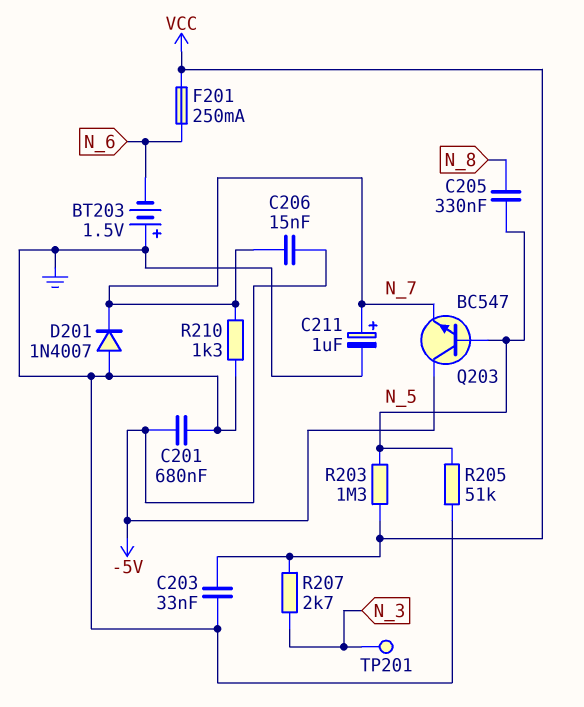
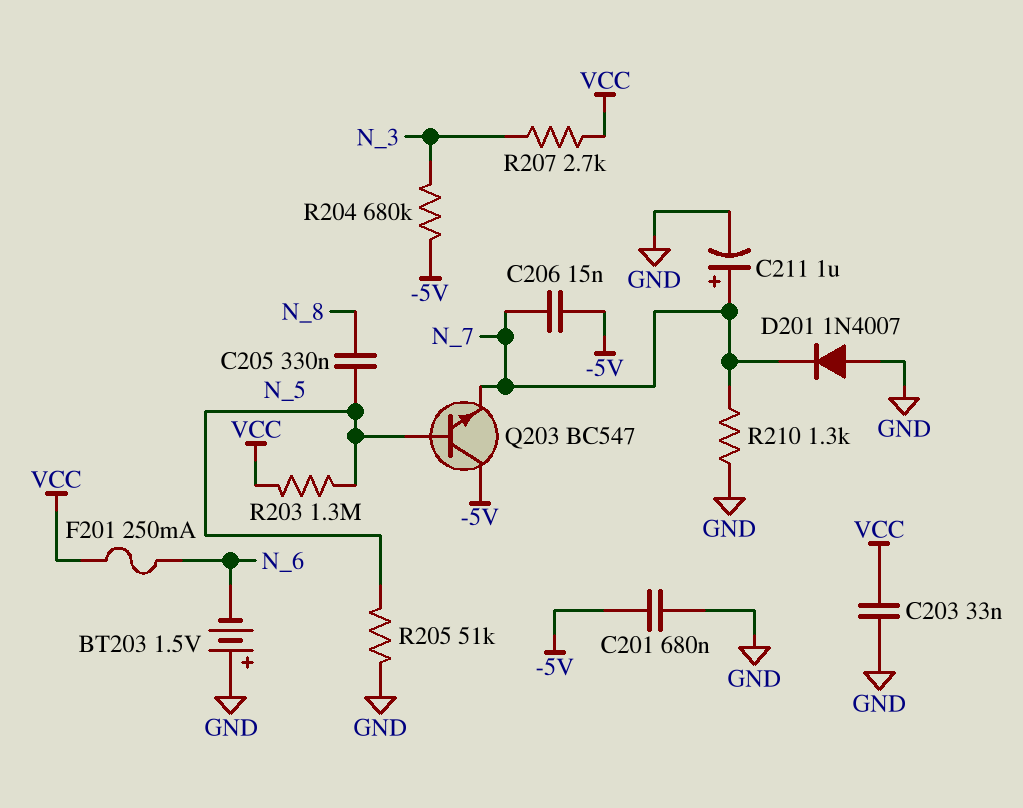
R204: none -> 680k (-5V, N_3)
TP201: test point (N_3) -> none

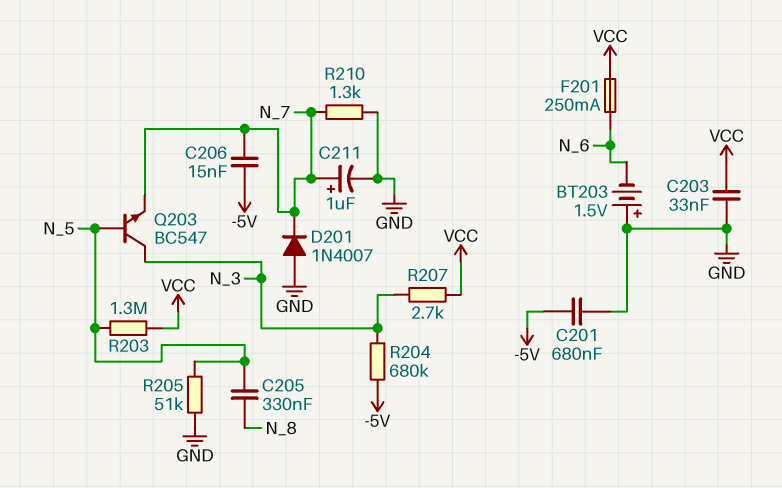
Q203: NPN BC547 (B N_5, C -5V, E N_7) -> NPN BC547 (B N_5, C N_3, E N_7)

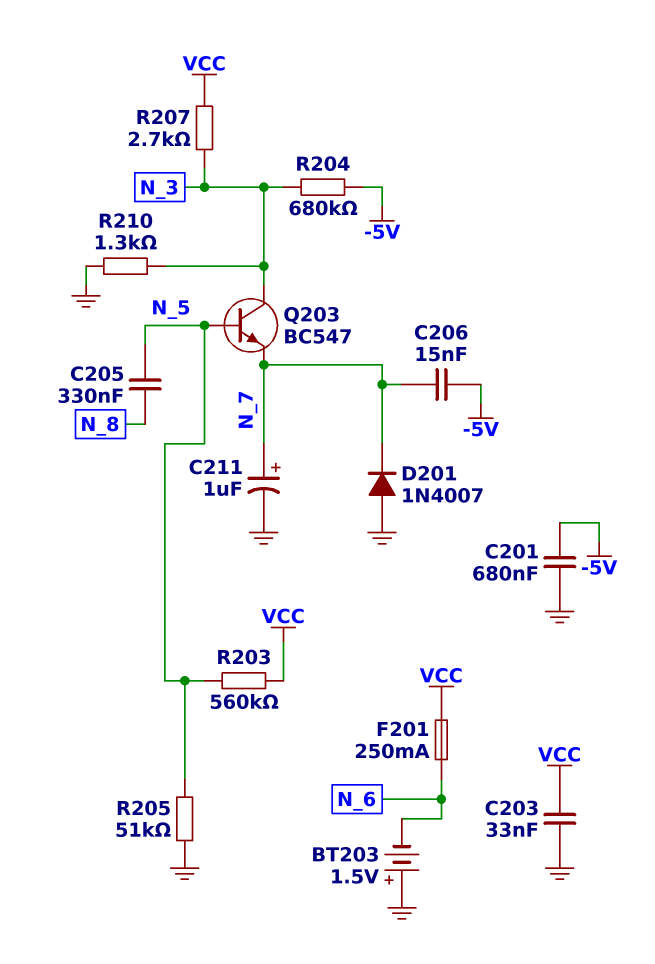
R203: 1.3M (N_5, VCC) -> 560k (N_5, VCC)
R210: 1.3k (GND, N_7) -> 1.3k (GND, N_3)

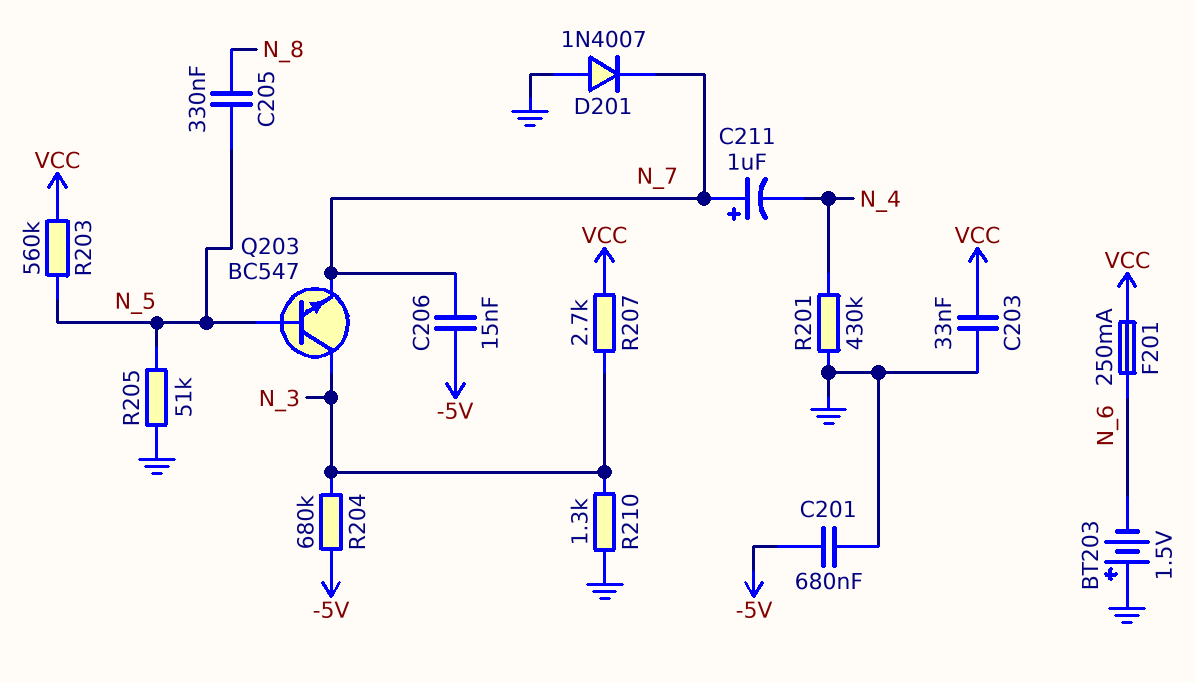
C211: 1uF (plus N_7, minus GND) -> 1uF (plus N_7, minus N_4)
R201: none -> 430k (GND, N_4)

